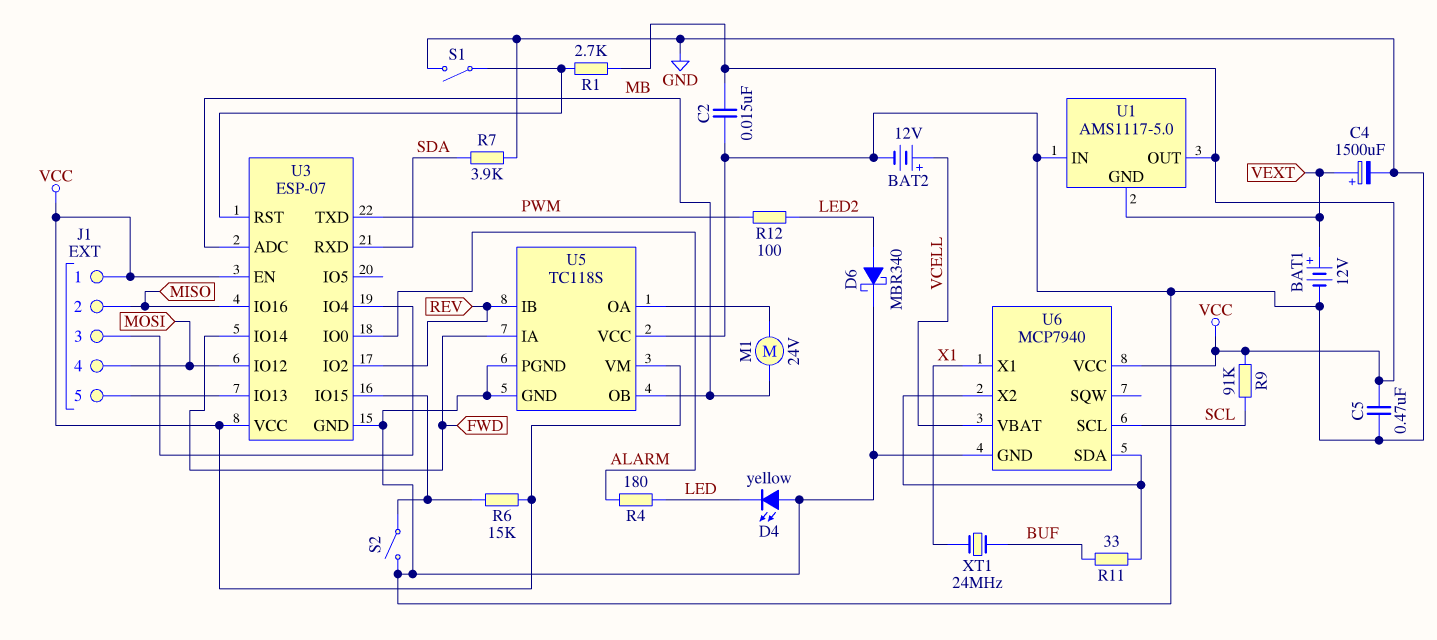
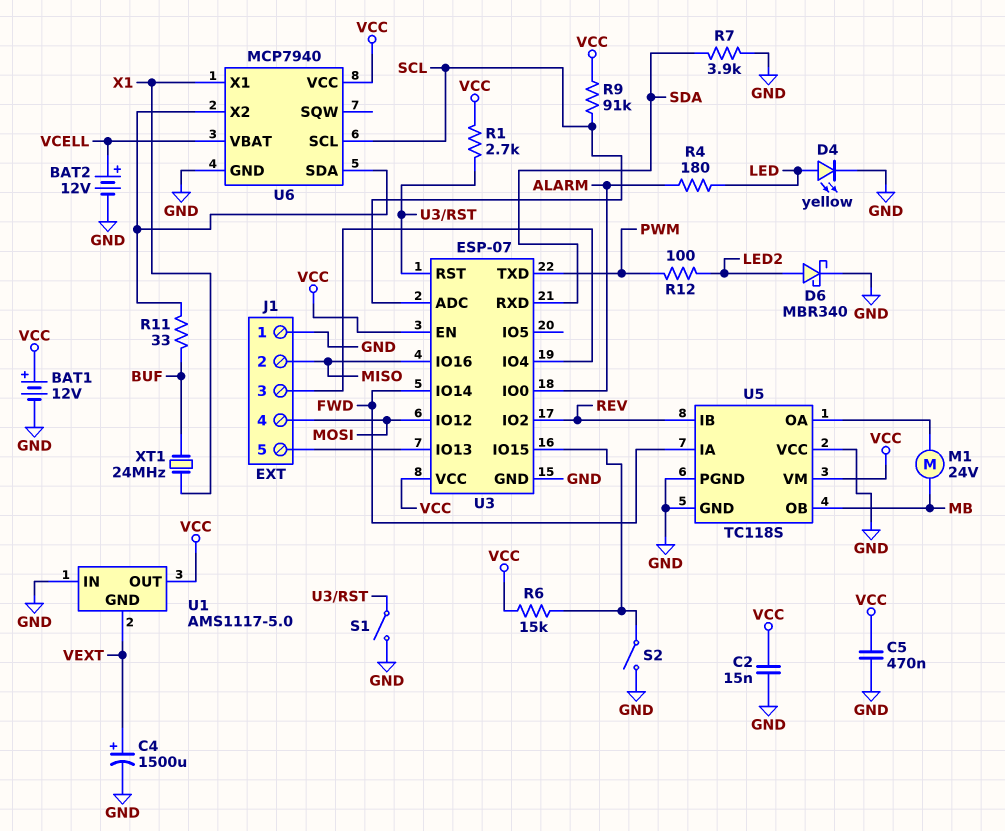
BAT1: 12V (plus VEXT, minus GND) -> 12V (plus VCC, minus GND)
D4: LED yellow (A GND, K LED) -> LED yellow (A LED, K GND)
J1 pin 1: VCC -> GND
U3 pin ADC: MB -> SCL

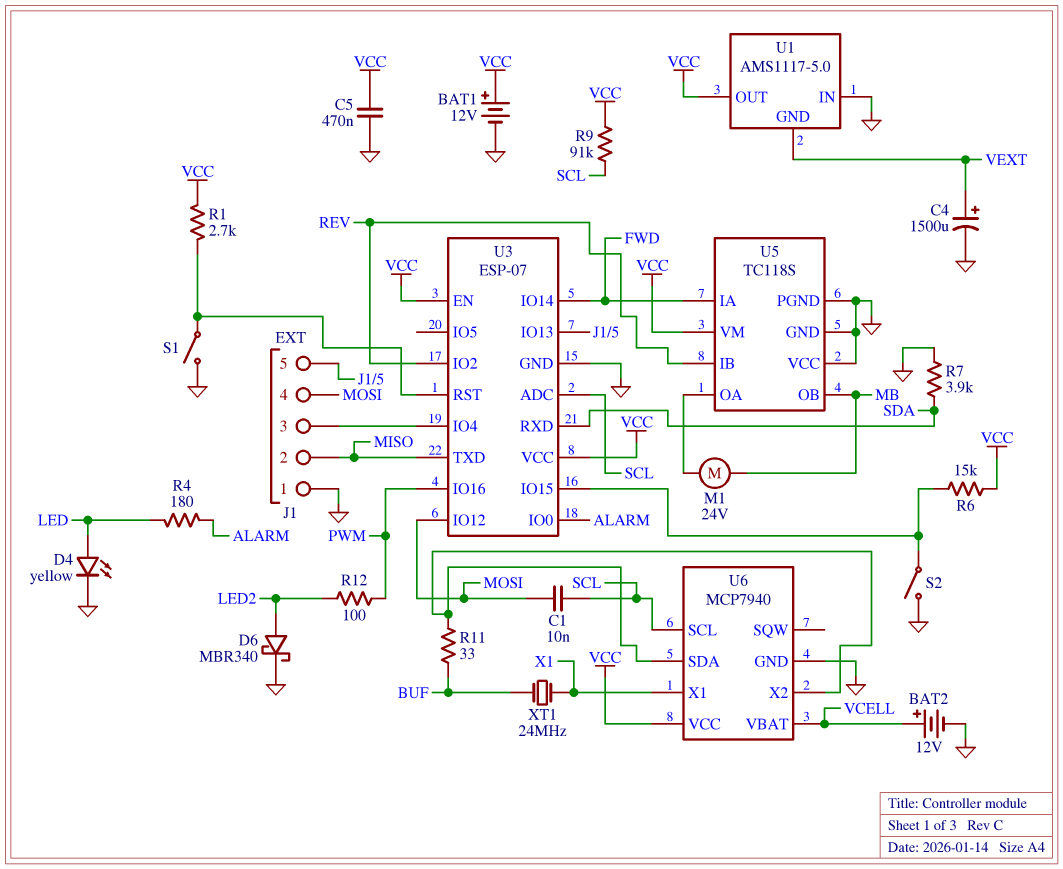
C1: none -> 10nF (MOSI, SCL)
C2: 15nF (GND, VCC) -> none
U3 pin IO16: MISO -> PWM
U3 pin TXD: PWM -> MISO

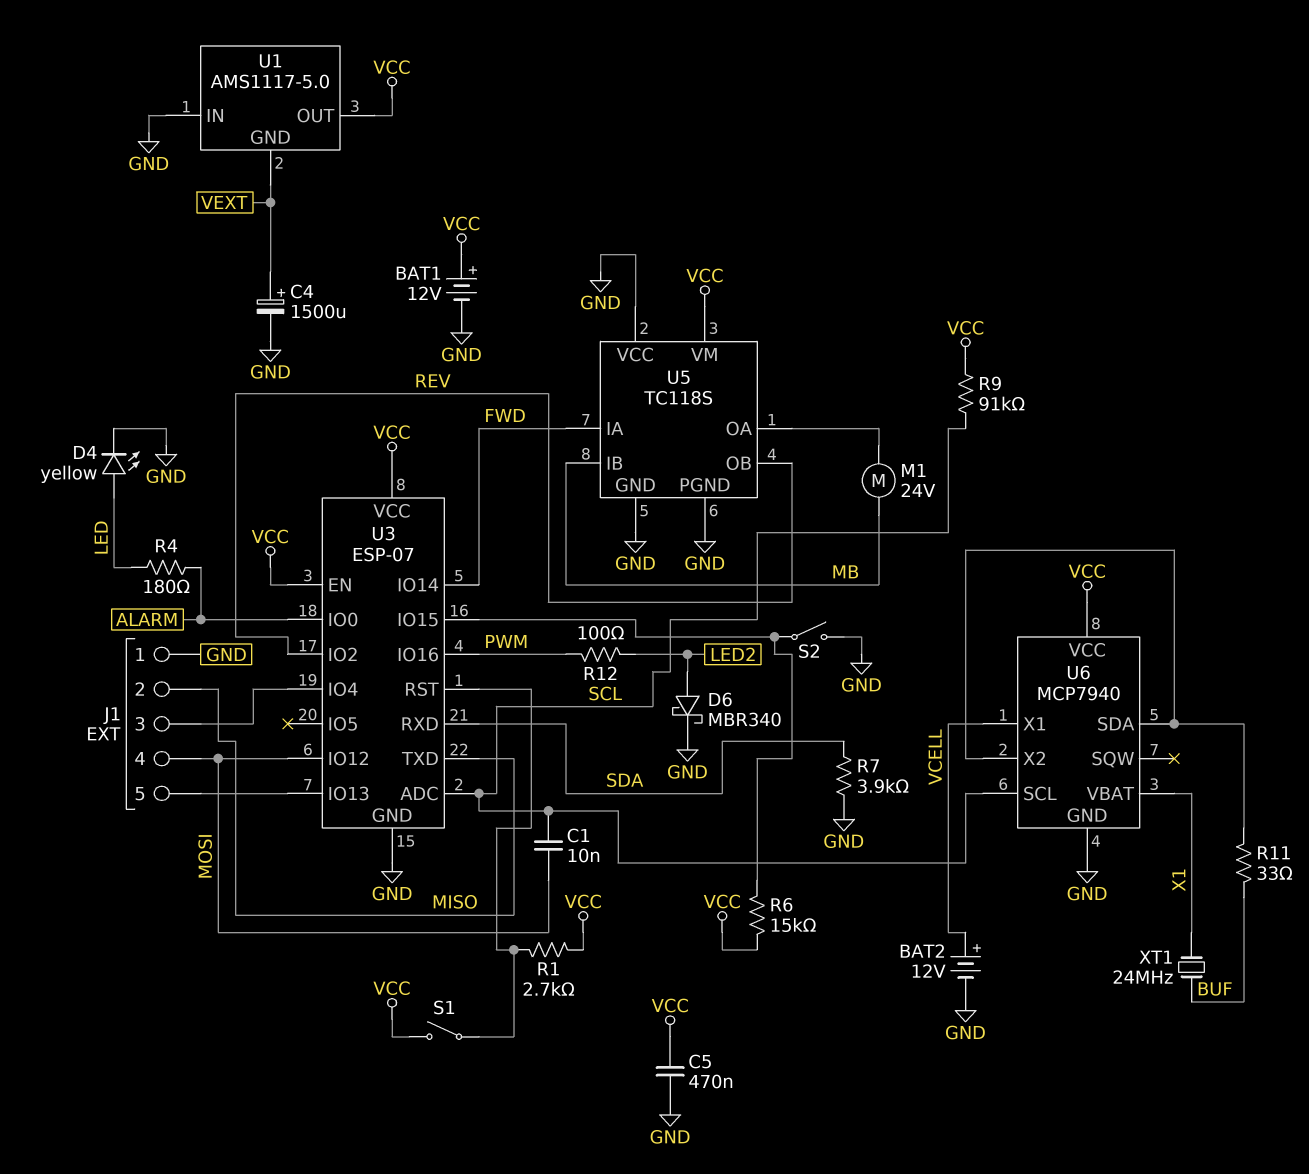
S1: switch (GND, U3/RST) -> switch (U3/RST, VCC)
U5 pin IB: REV -> MB
U5 pin OB: MB -> REV
U6 pin VBAT: VCELL -> X1
U6 pin X1: X1 -> VCELL

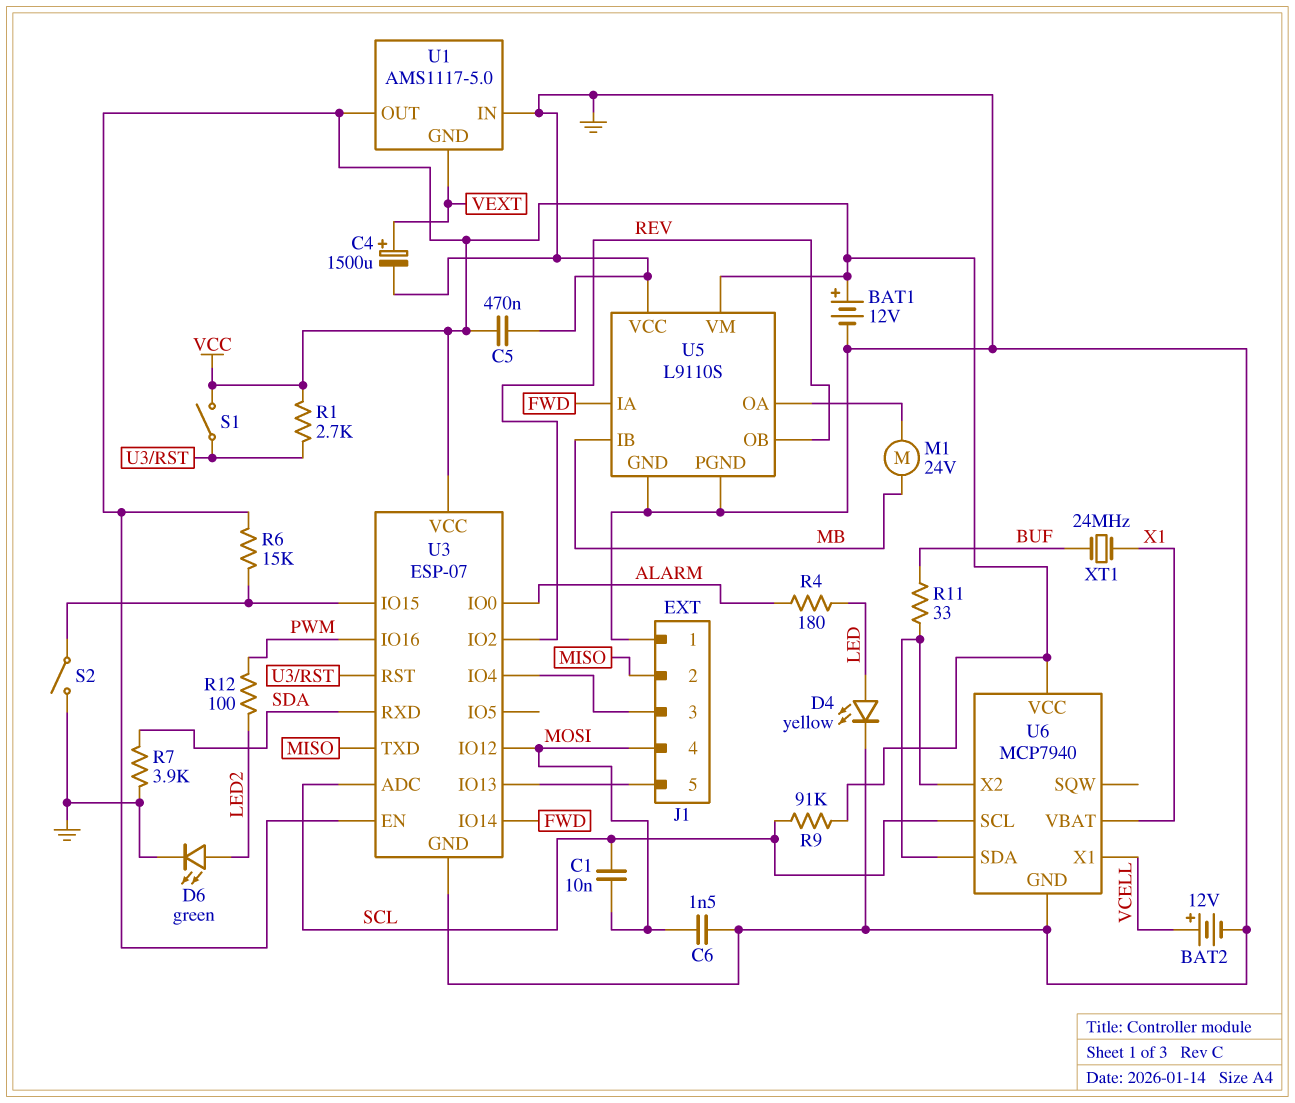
C6: none -> 1.5nF (GND, MOSI)
D6: schottky MBR340 (A LED2, K GND) -> LED green (A LED2, K GND)
U5: TC118S -> L9110S

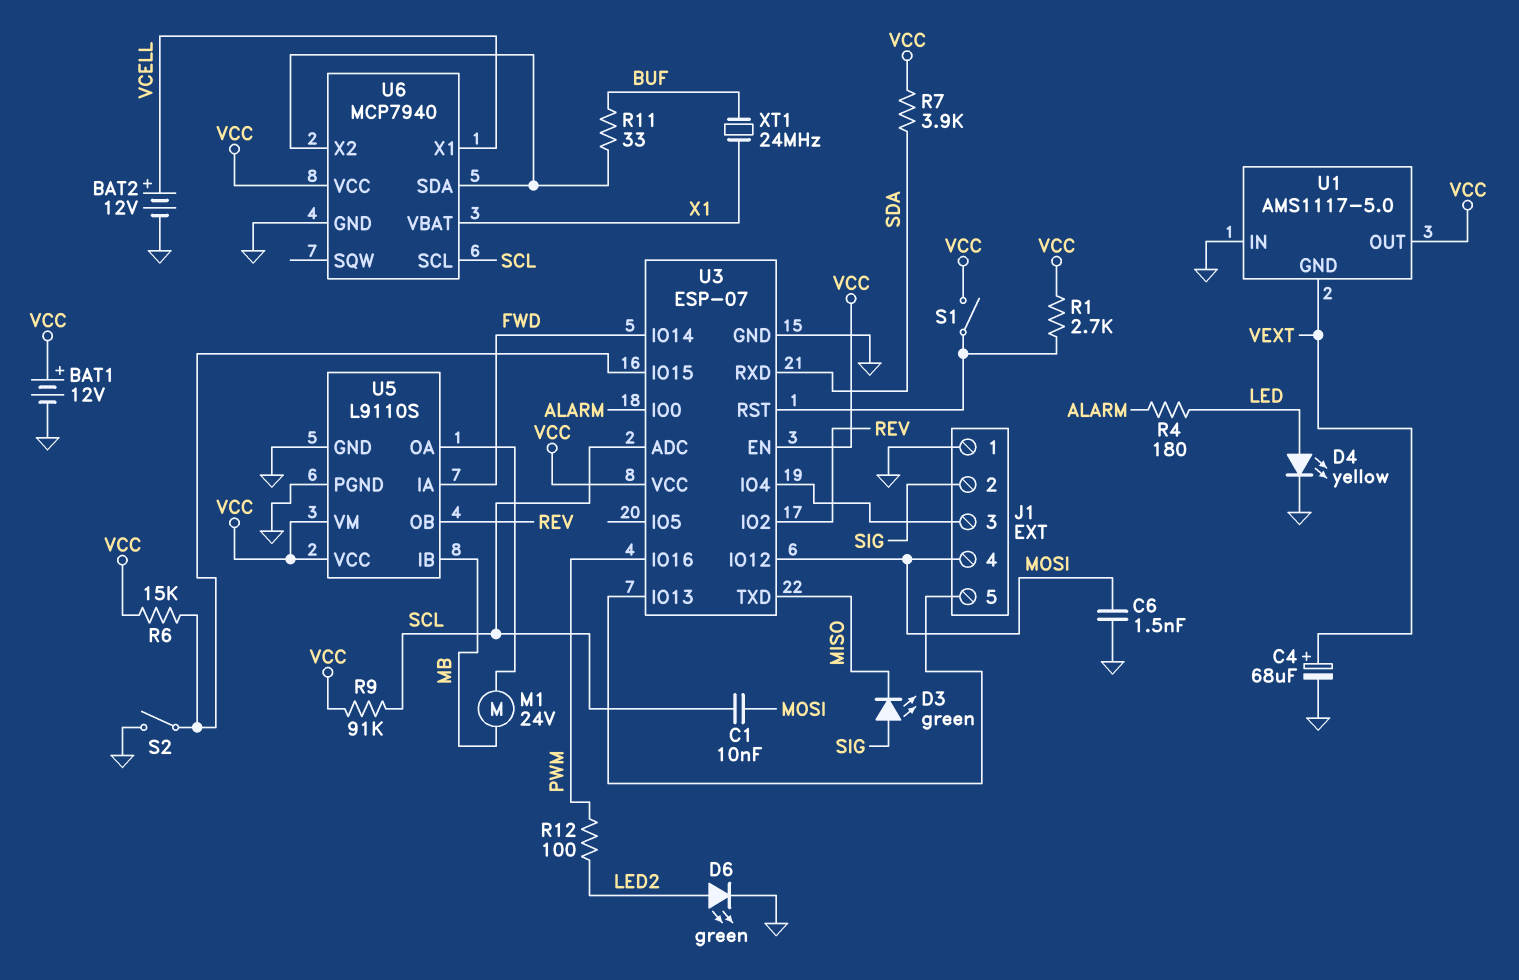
C4: 1500uF (plus VEXT, minus GND) -> 68uF (plus VEXT, minus GND)
C5: 470nF (GND, VCC) -> none
D3: none -> LED green (A SIG, K MISO)
J1 pin 2: MISO -> SIG
R7: 3.9k (GND, SDA) -> 3.9k (SDA, VCC)
U5 pin VCC: GND -> VCC

